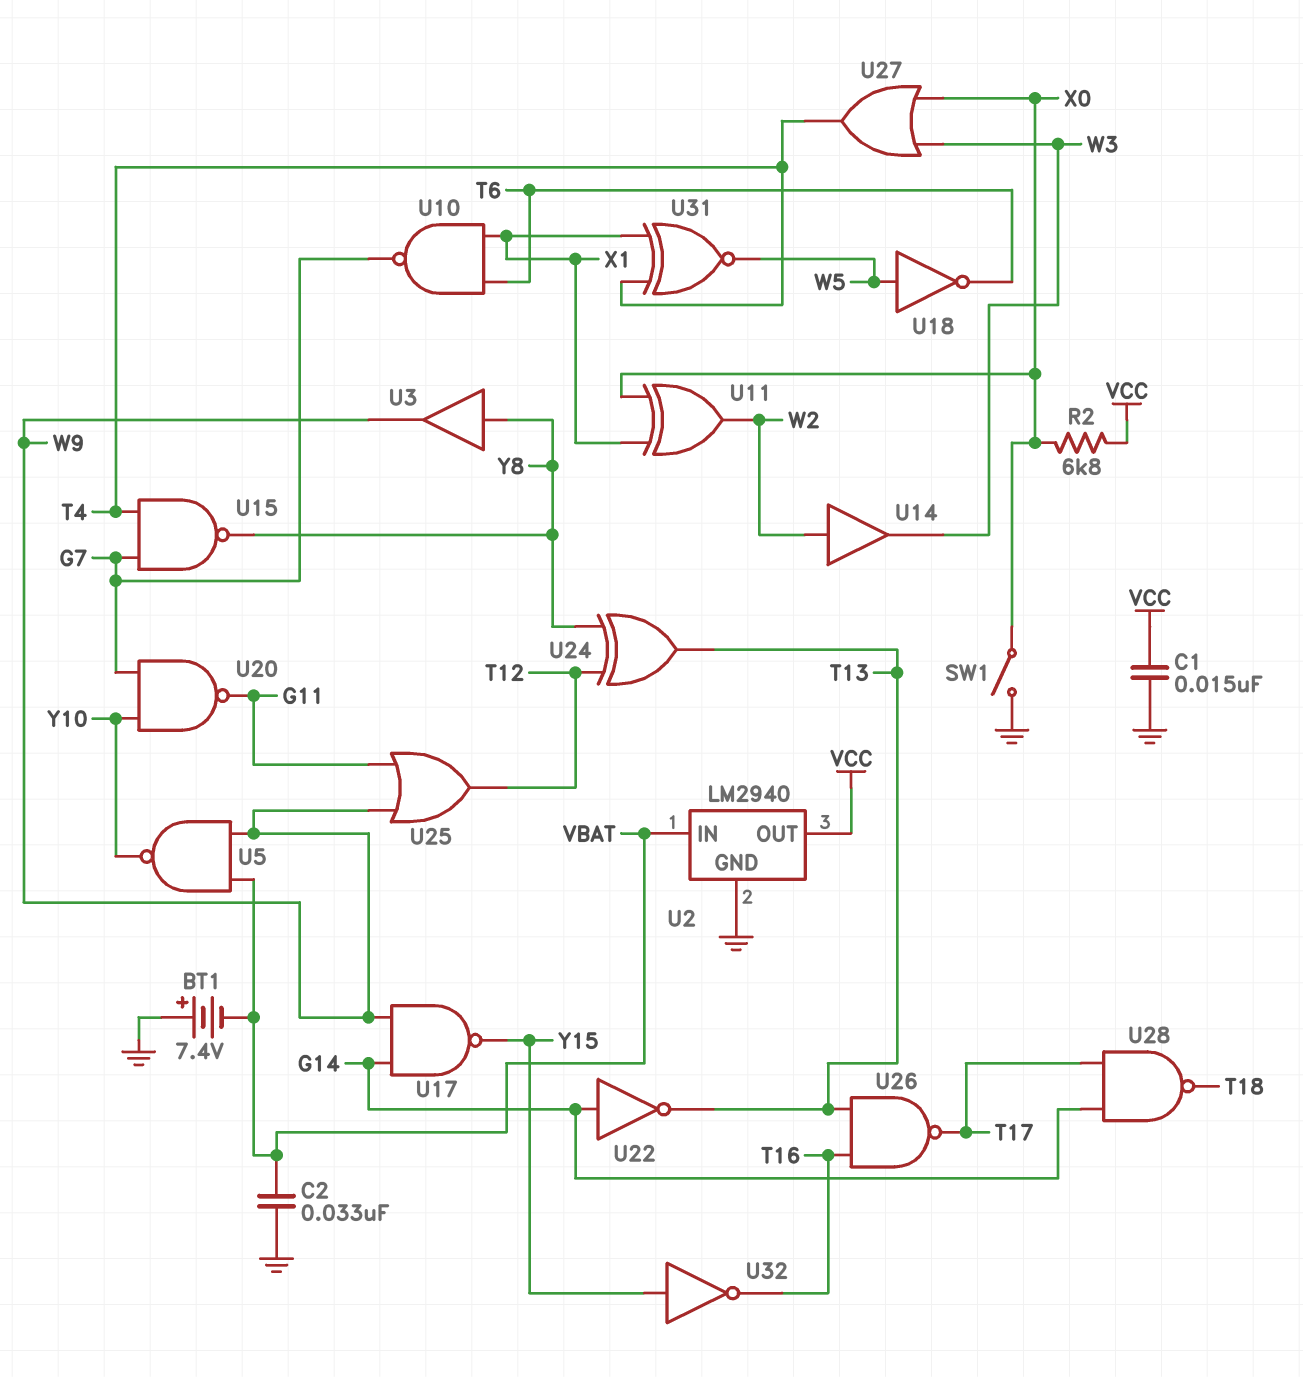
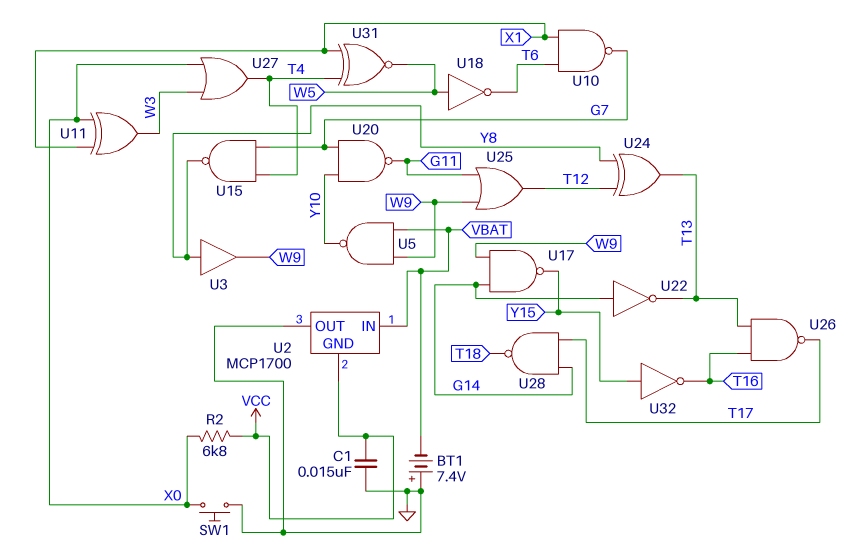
C2: 33nF (GND, VBAT) -> none
SW1: switch (GND, X0) -> button (GND, X0)
U2: LM2940 -> MCP1700
U2 pin GND: GND -> VCC
U2 pin OUT: VCC -> GND
U11: XOR (in X0, in X1, out W2) -> XOR (in X0, in X1, out W3)
U14: buffer (in W2, out W3) -> none

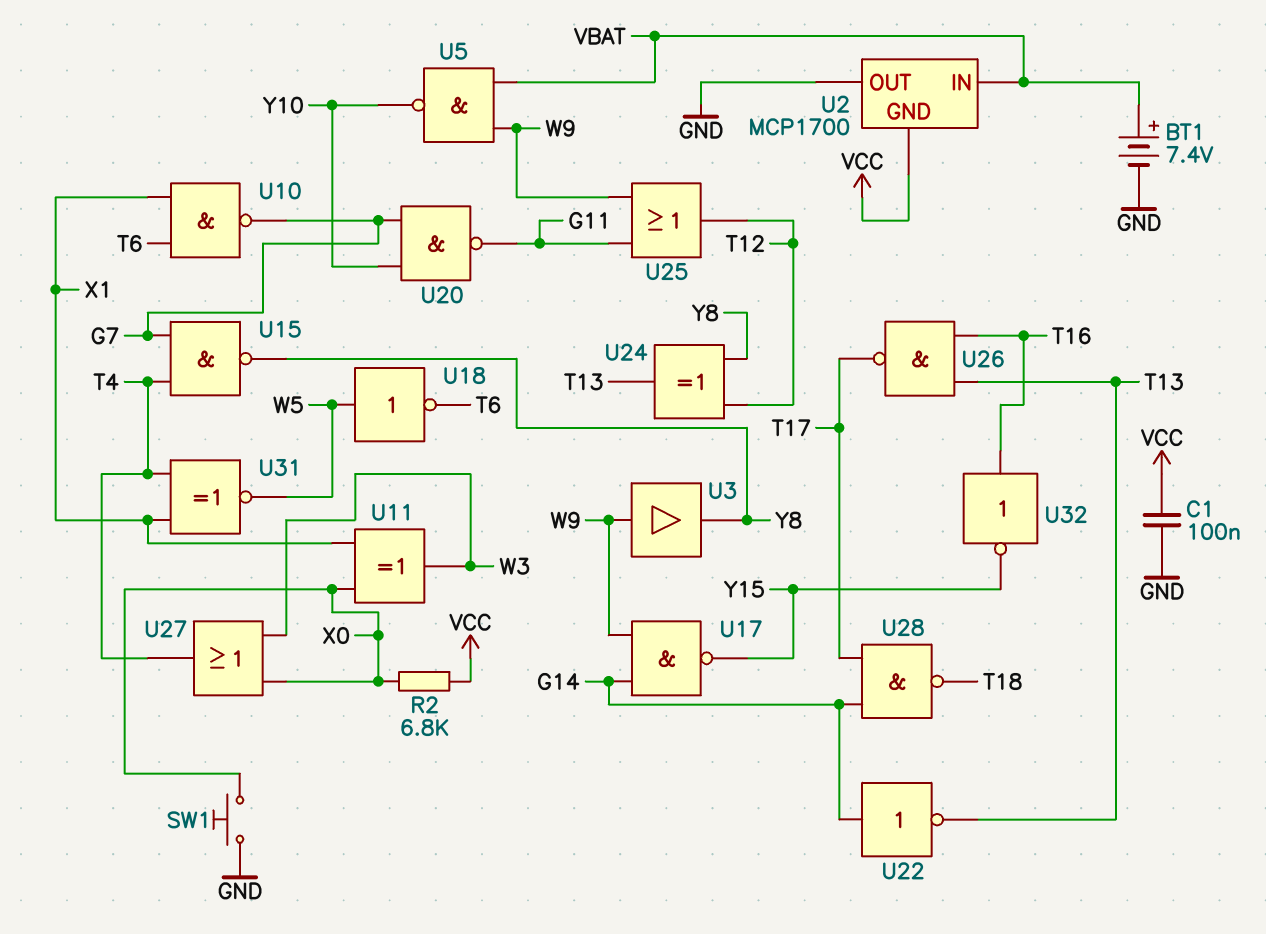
BT1: 7.4V (plus GND, minus VBAT) -> 7.4V (plus VBAT, minus GND)
C1: 15nF (GND, VCC) -> 100nF (GND, VCC)
U3: buffer (in Y8, out W9) -> buffer (in W9, out Y8)
U32: NOT (in Y15, out T16) -> NOT (in T16, out Y15)

